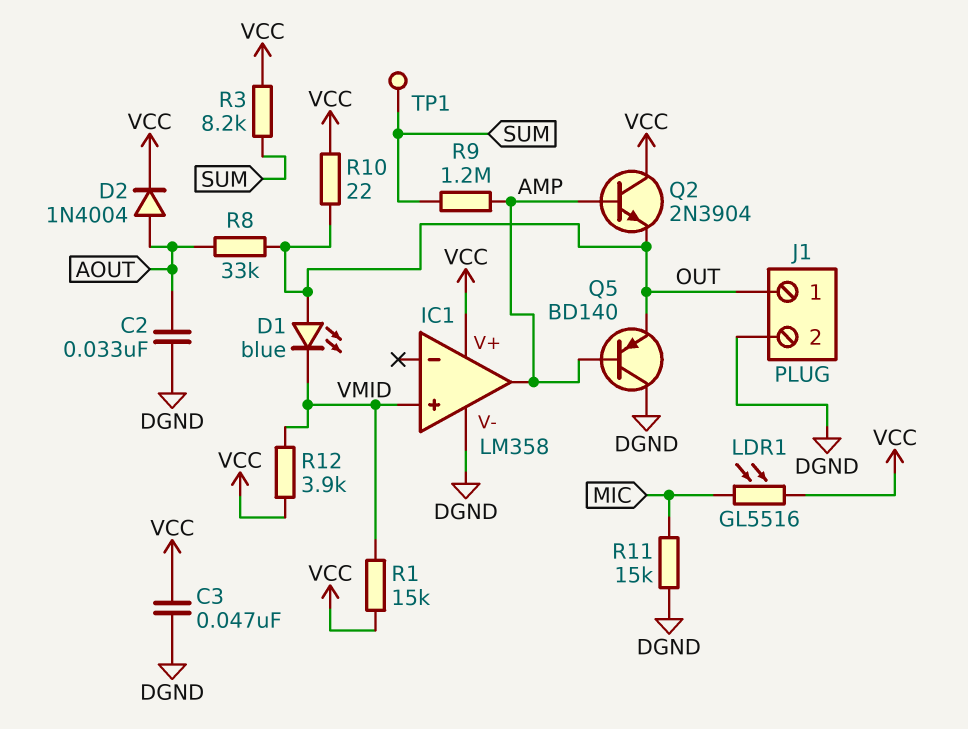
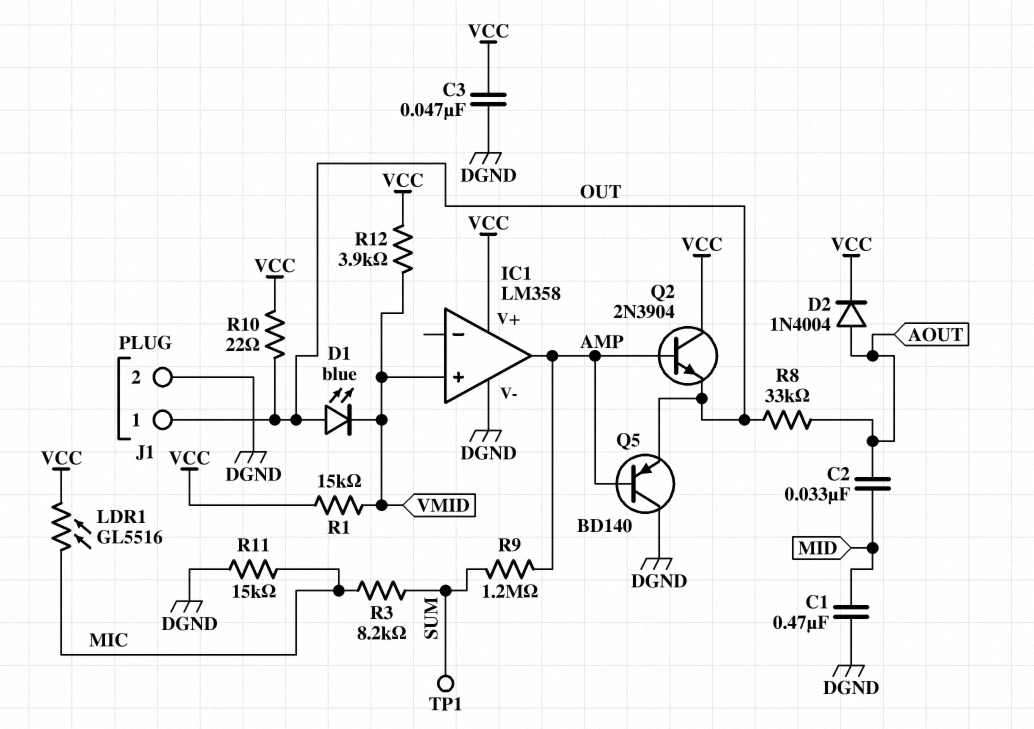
C1: none -> 470nF (DGND, MID)
C2: 33nF (AOUT, DGND) -> 33nF (AOUT, MID)
R3: 8.2k (SUM, VCC) -> 8.2k (MIC, SUM)

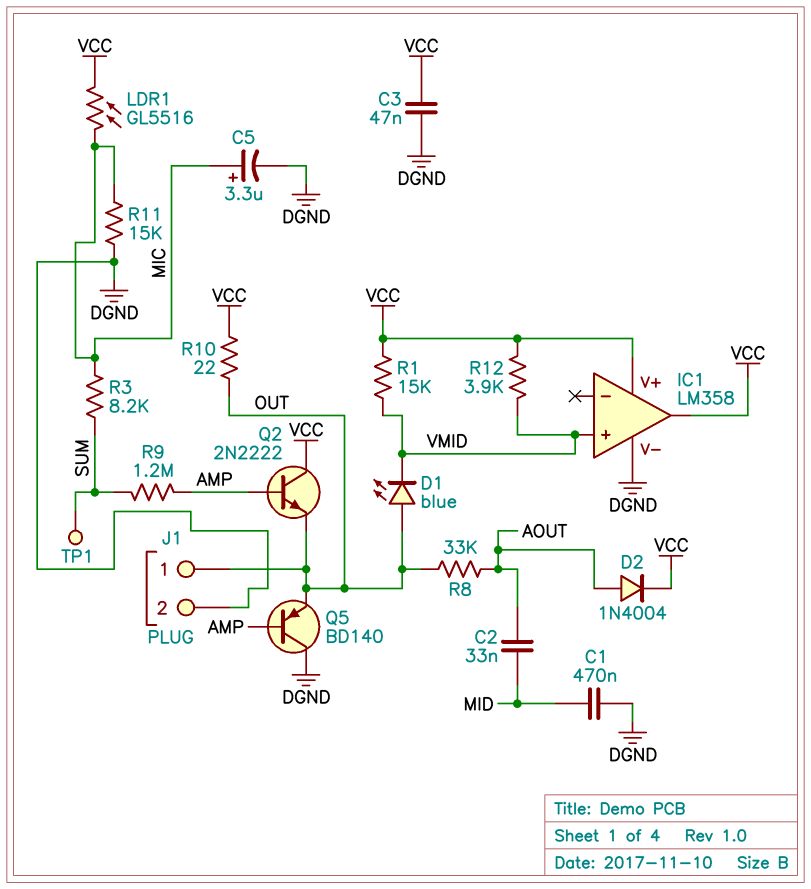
C5: none -> 3.3uF (plus MIC, minus DGND)
IC1 pin out: AMP -> VCC
Q2: NPN 2N3904 (B AMP, C VCC, E OUT) -> NPN 2N2222 (B AMP, C VCC, E OUT)

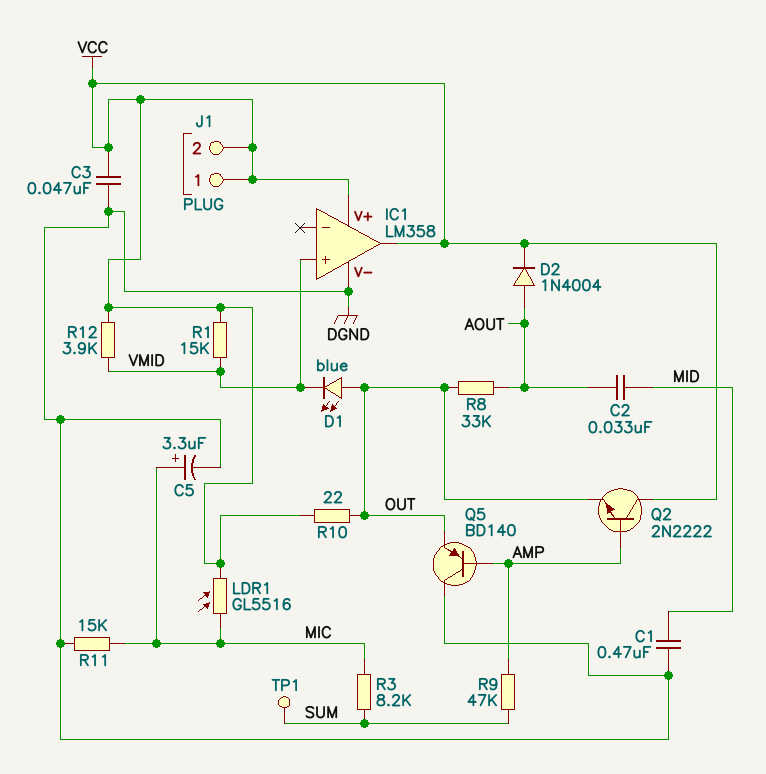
J1 pin 1: OUT -> VCC
J1 pin 2: DGND -> VCC
R9: 1.2M (AMP, SUM) -> 47k (AMP, SUM)

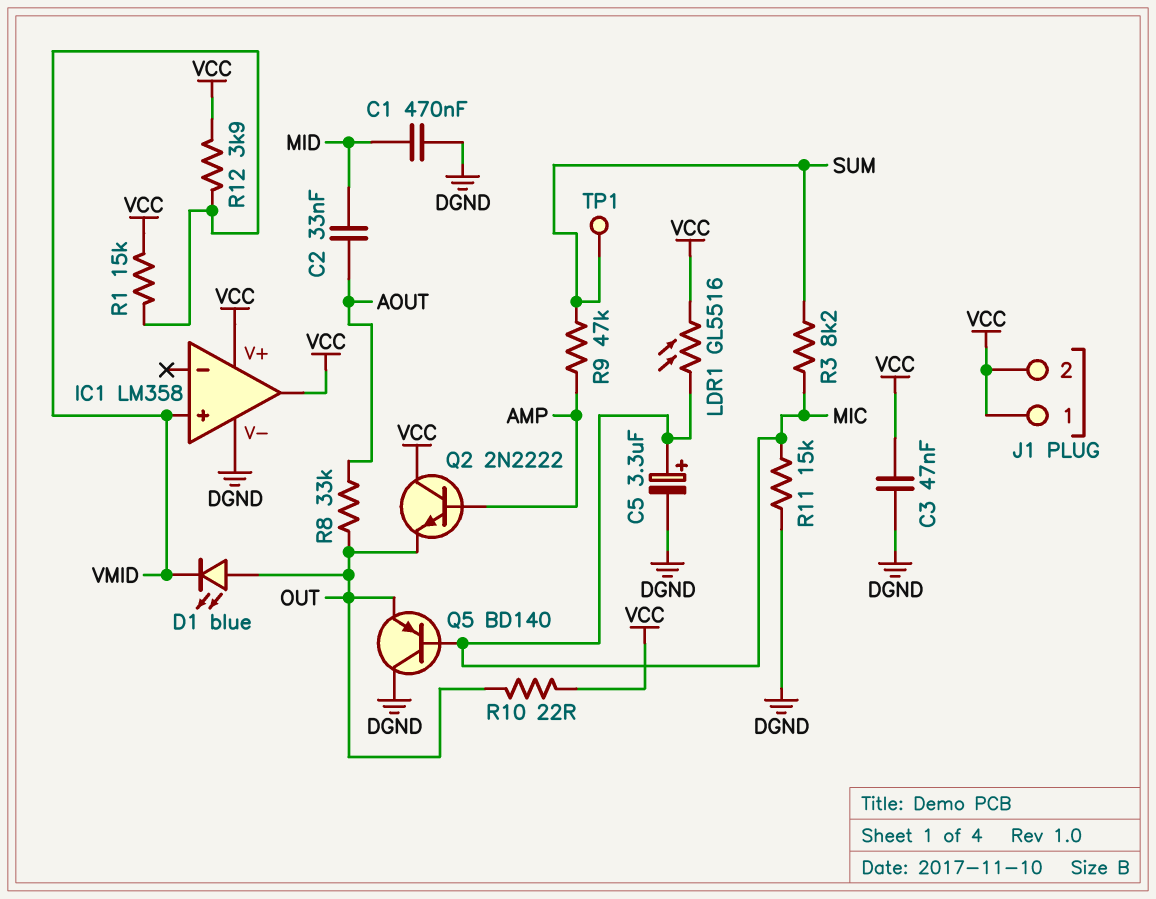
D2: diode 1N4004 (A AOUT, K VCC) -> none
Q5: PNP BD140 (B AMP, C DGND, E OUT) -> PNP BD140 (B MIC, C DGND, E OUT)

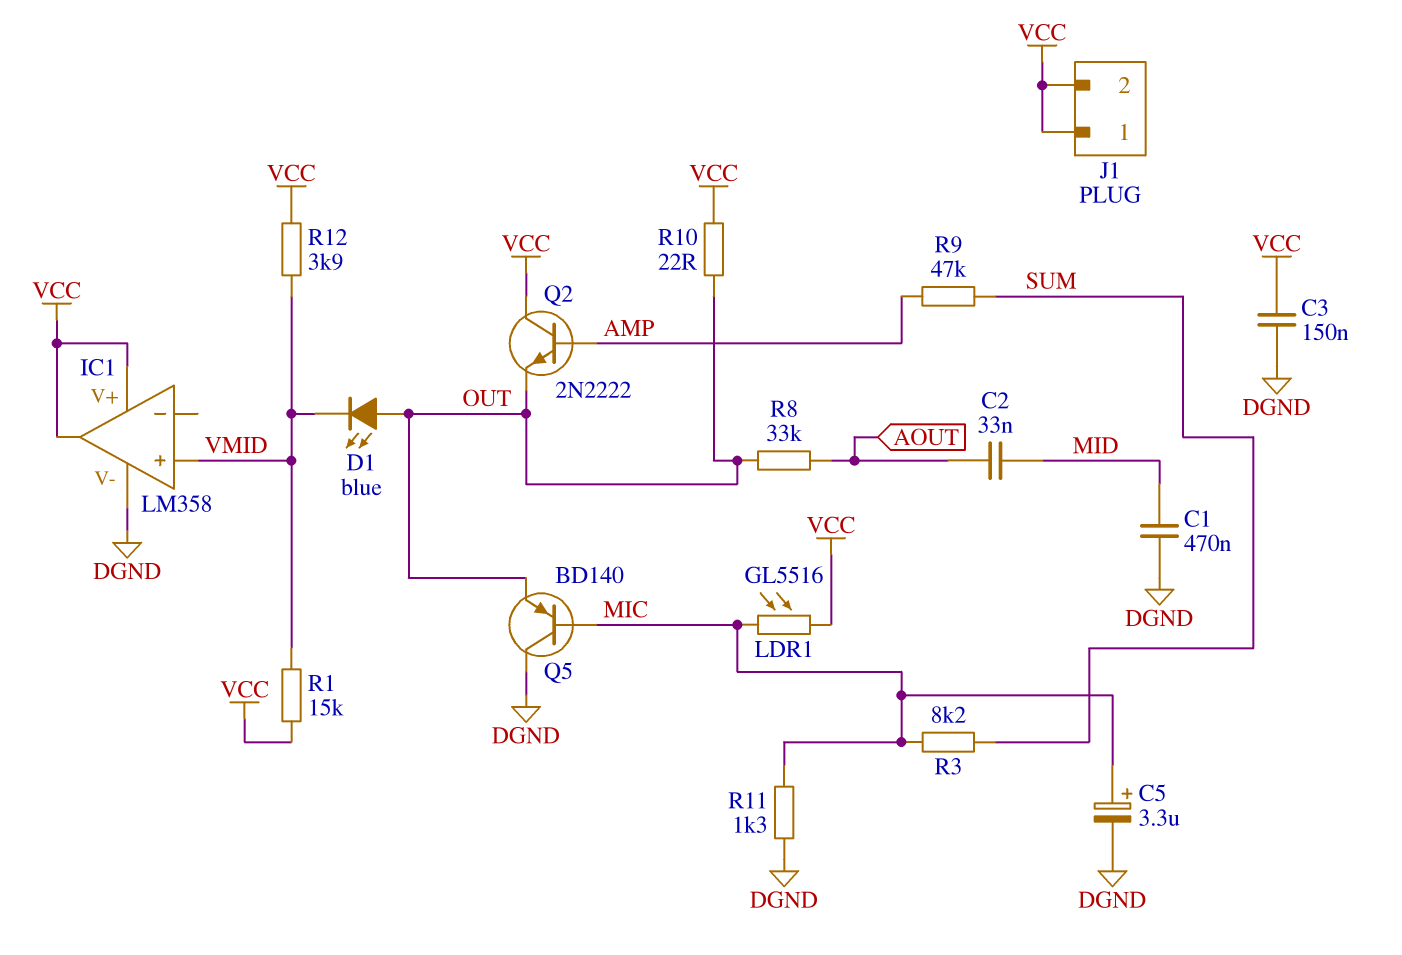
C3: 47nF (DGND, VCC) -> 150nF (DGND, VCC)
R11: 15k (DGND, MIC) -> 1.3k (DGND, MIC)
TP1: test point (SUM) -> none

